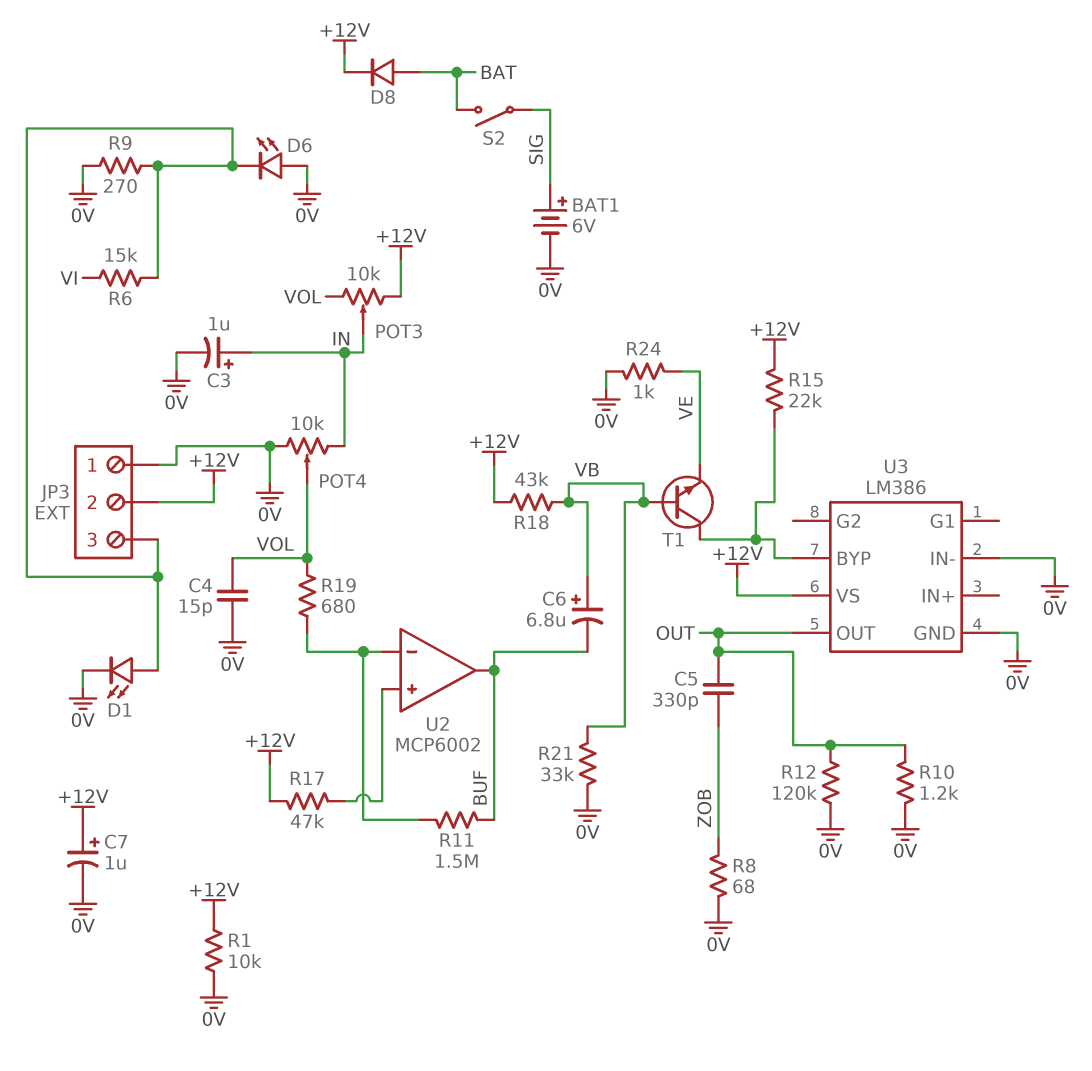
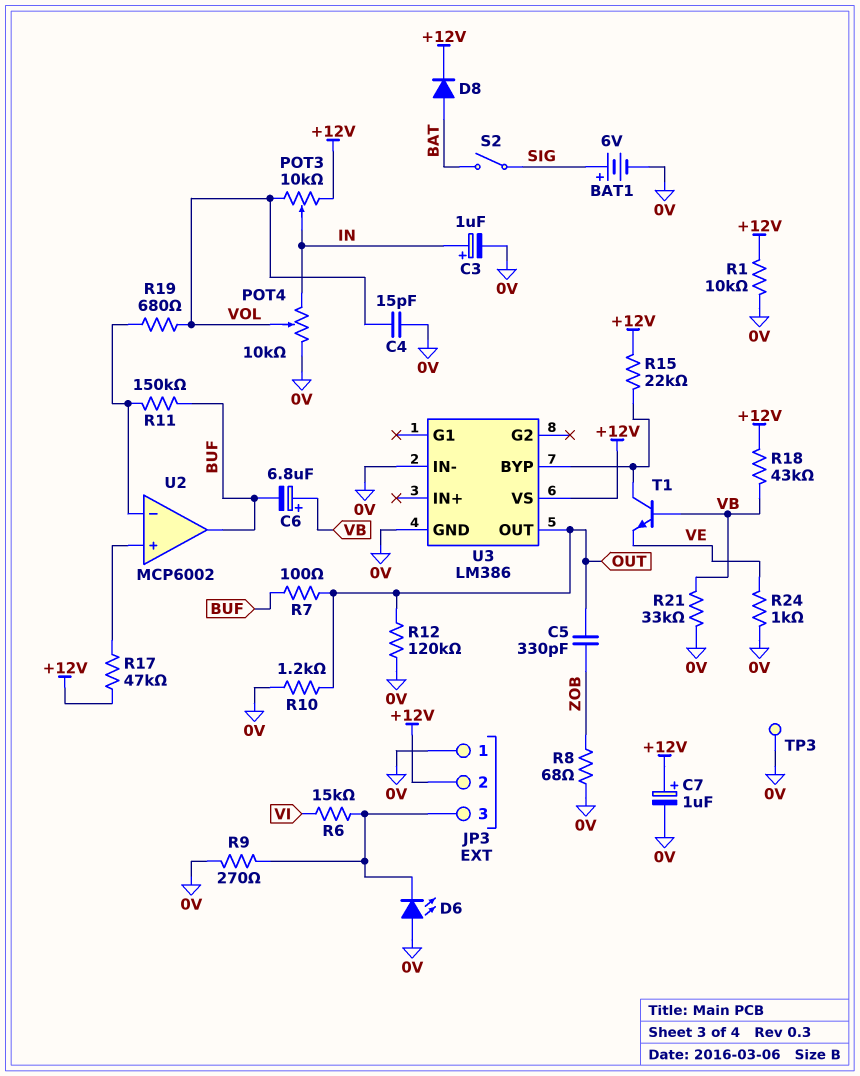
D1: LED (A JP3/3, K 0V) -> none
R7: none -> 100 (BUF, OUT)
R11: 1.5M (BUF, U2/in-) -> 150k (BUF, U2/in-)
TP3: none -> test point (0V)

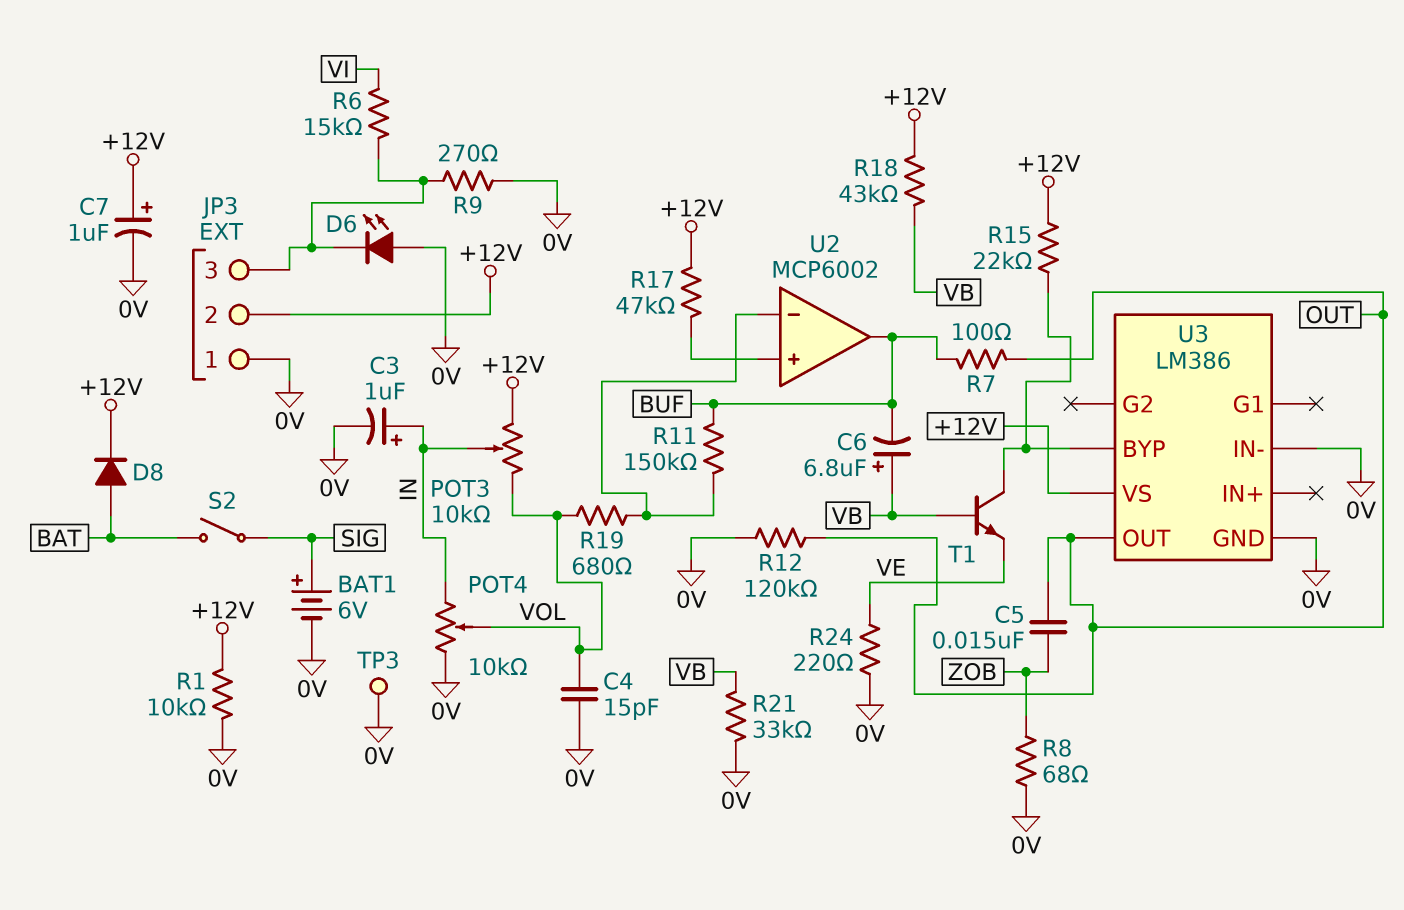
C5: 330pF (OUT, ZOB) -> 15nF (OUT, ZOB)
R10: 1.2k (0V, OUT) -> none
R24: 1k (0V, VE) -> 220 (0V, VE)

